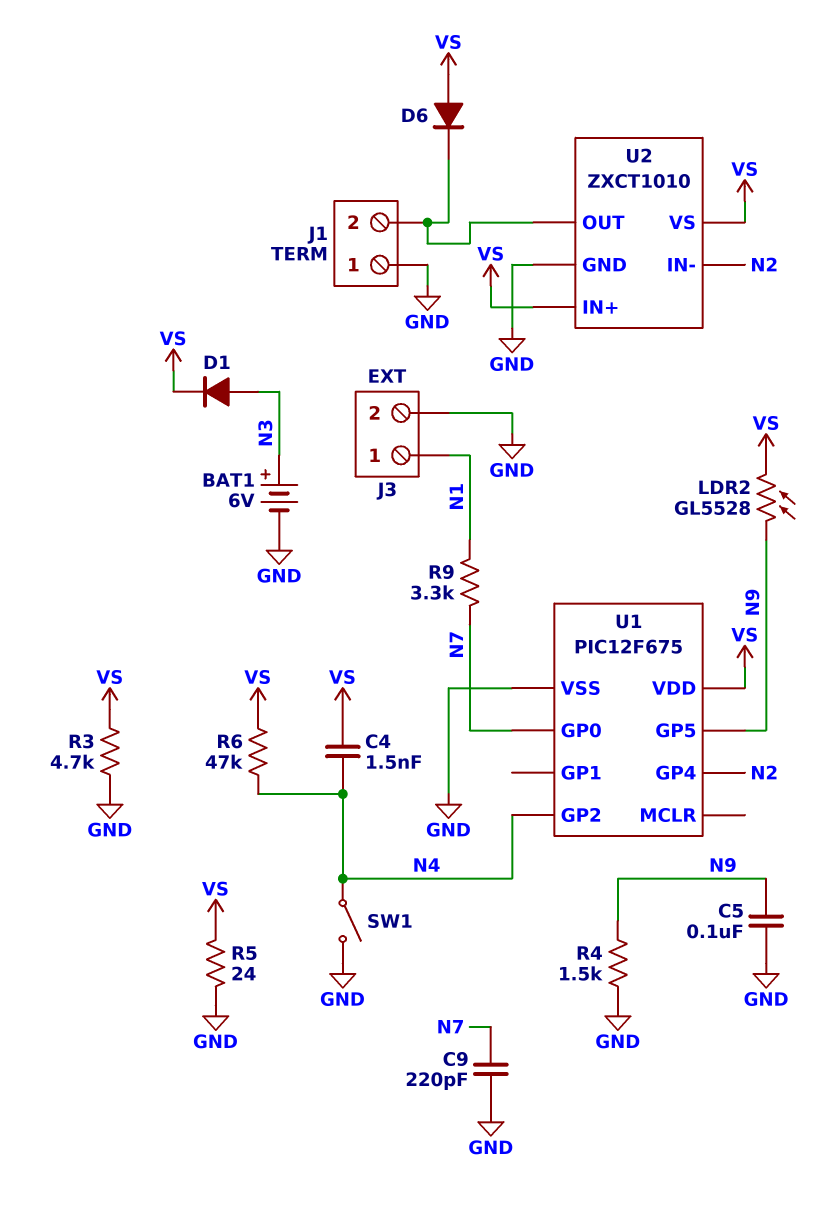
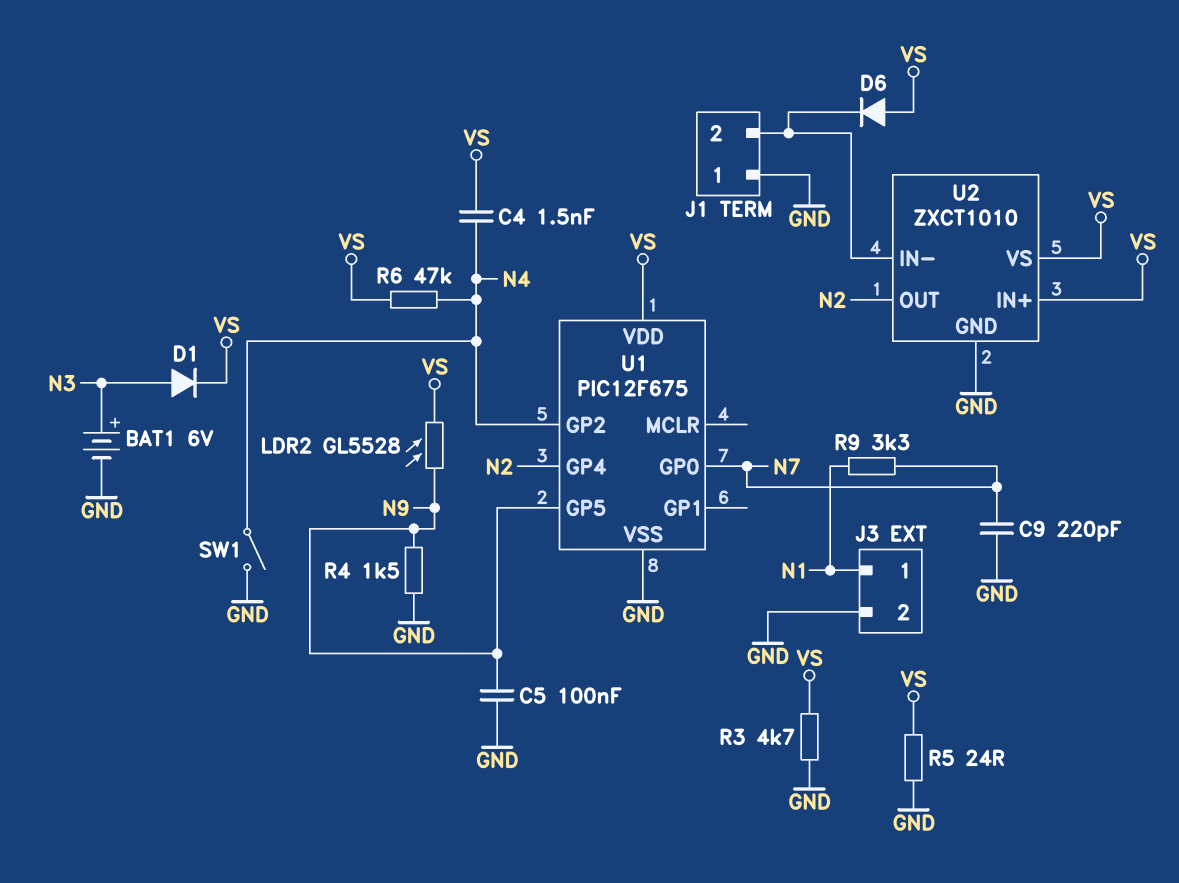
U2 pin IN-: N2 -> J1/2
U2 pin OUT: J1/2 -> N2

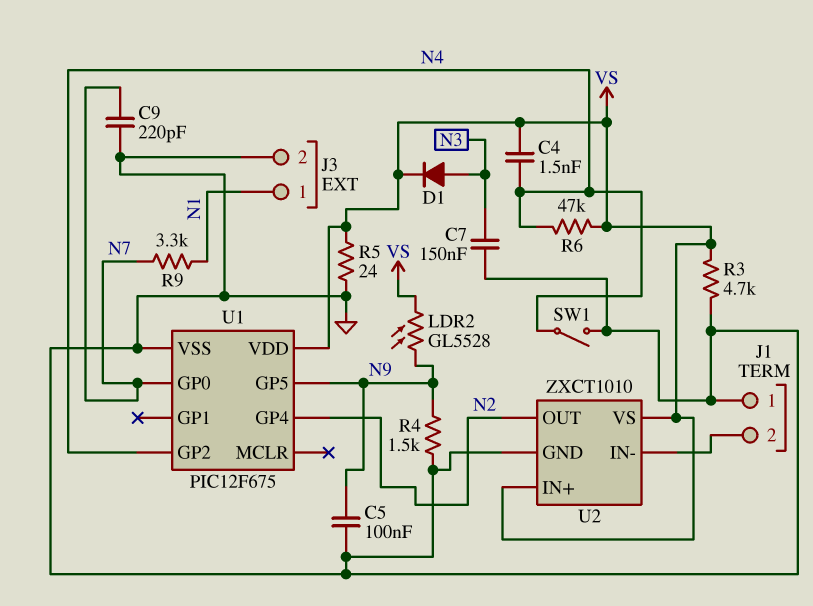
BAT1: 6V (plus N3, minus GND) -> none
C7: none -> 150nF (GND, N3)
D6: diode (A VS, K J1/2) -> none

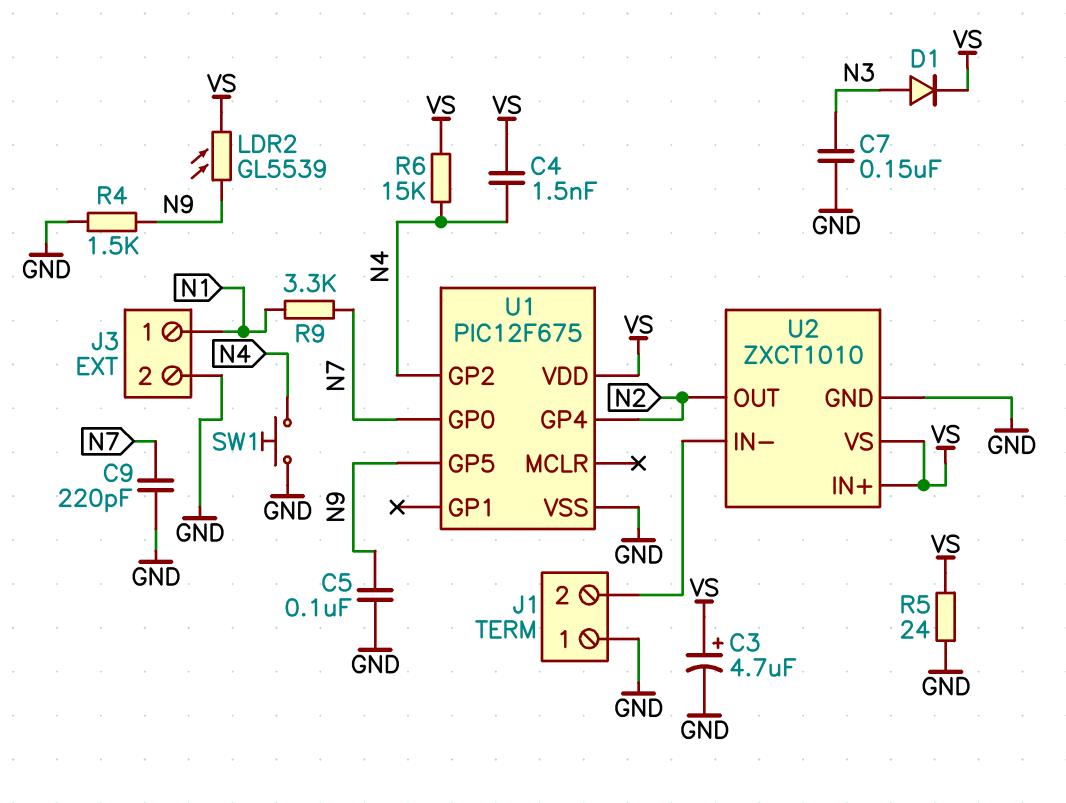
C3: none -> 4.7uF (plus VS, minus GND)
LDR2: GL5528 (N9, VS) -> GL5539 (N9, VS)
R3: 4.7k (GND, VS) -> none
R6: 47k (N4, VS) -> 15k (N4, VS)
SW1: switch (GND, N4) -> button (GND, N4)

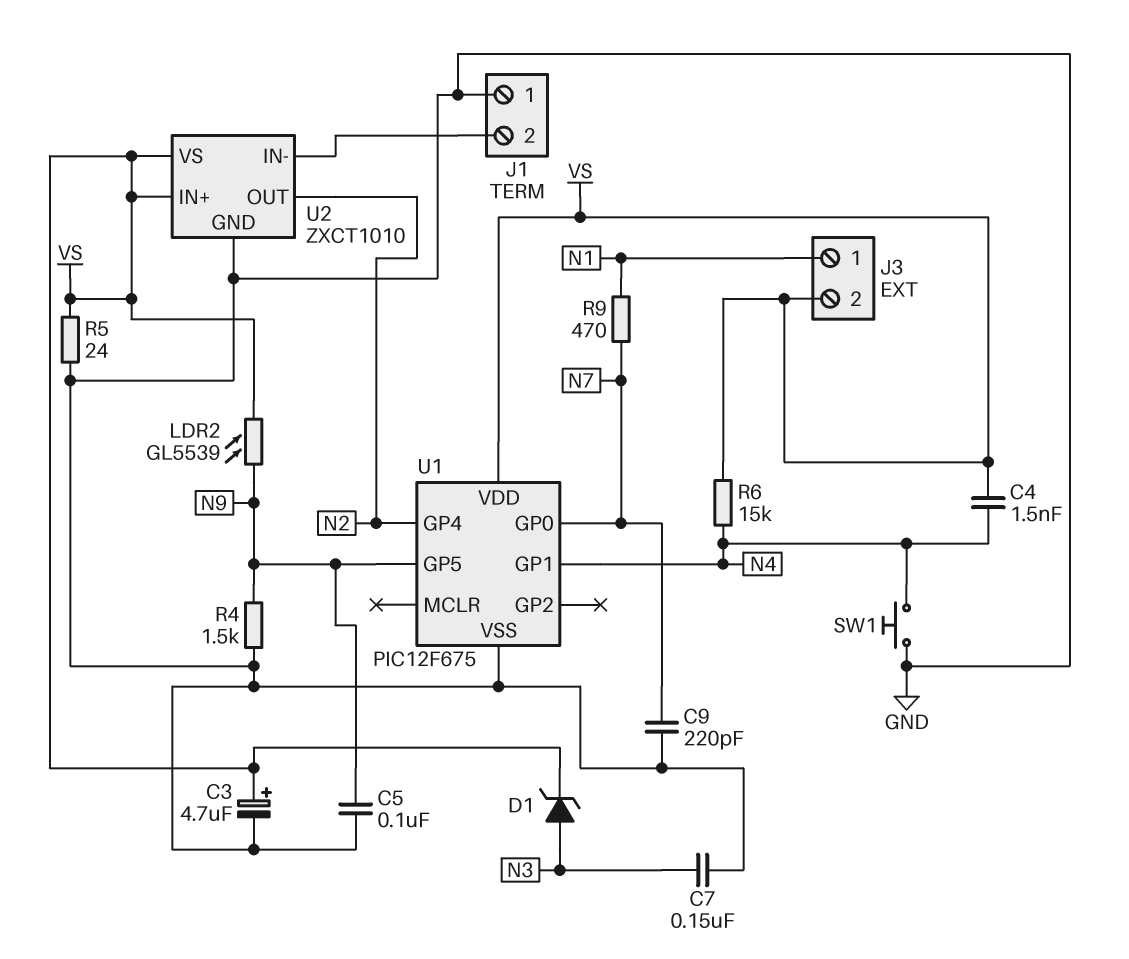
D1: diode (A N3, K VS) -> zener (A N3, K VS)
J3 pin 2: GND -> VS
R9: 3.3k (N1, N7) -> 470 (N1, N7)
U1 pin GP1: none -> N4
U1 pin GP2: N4 -> none

